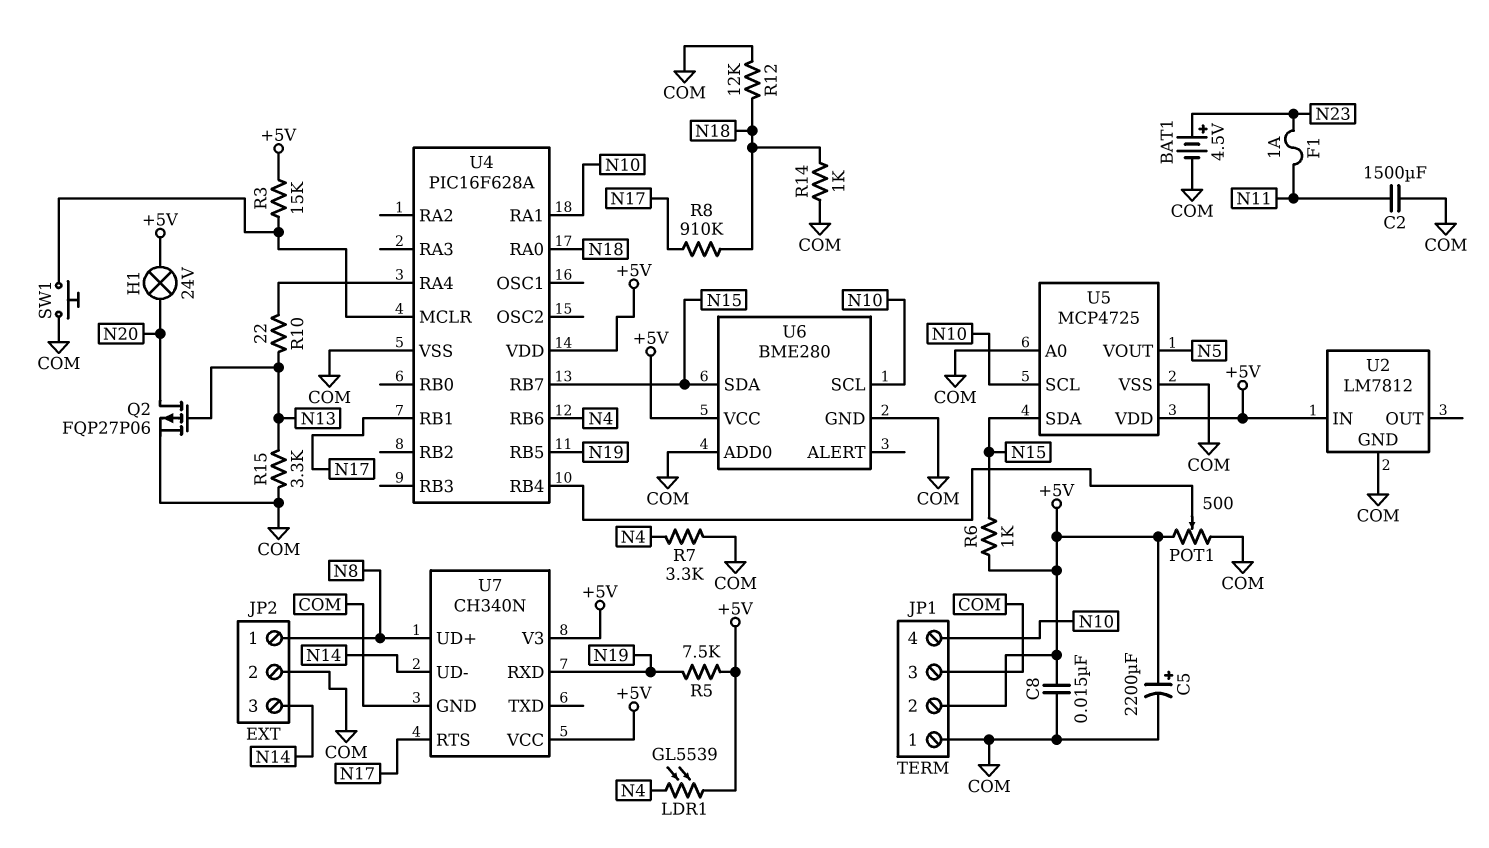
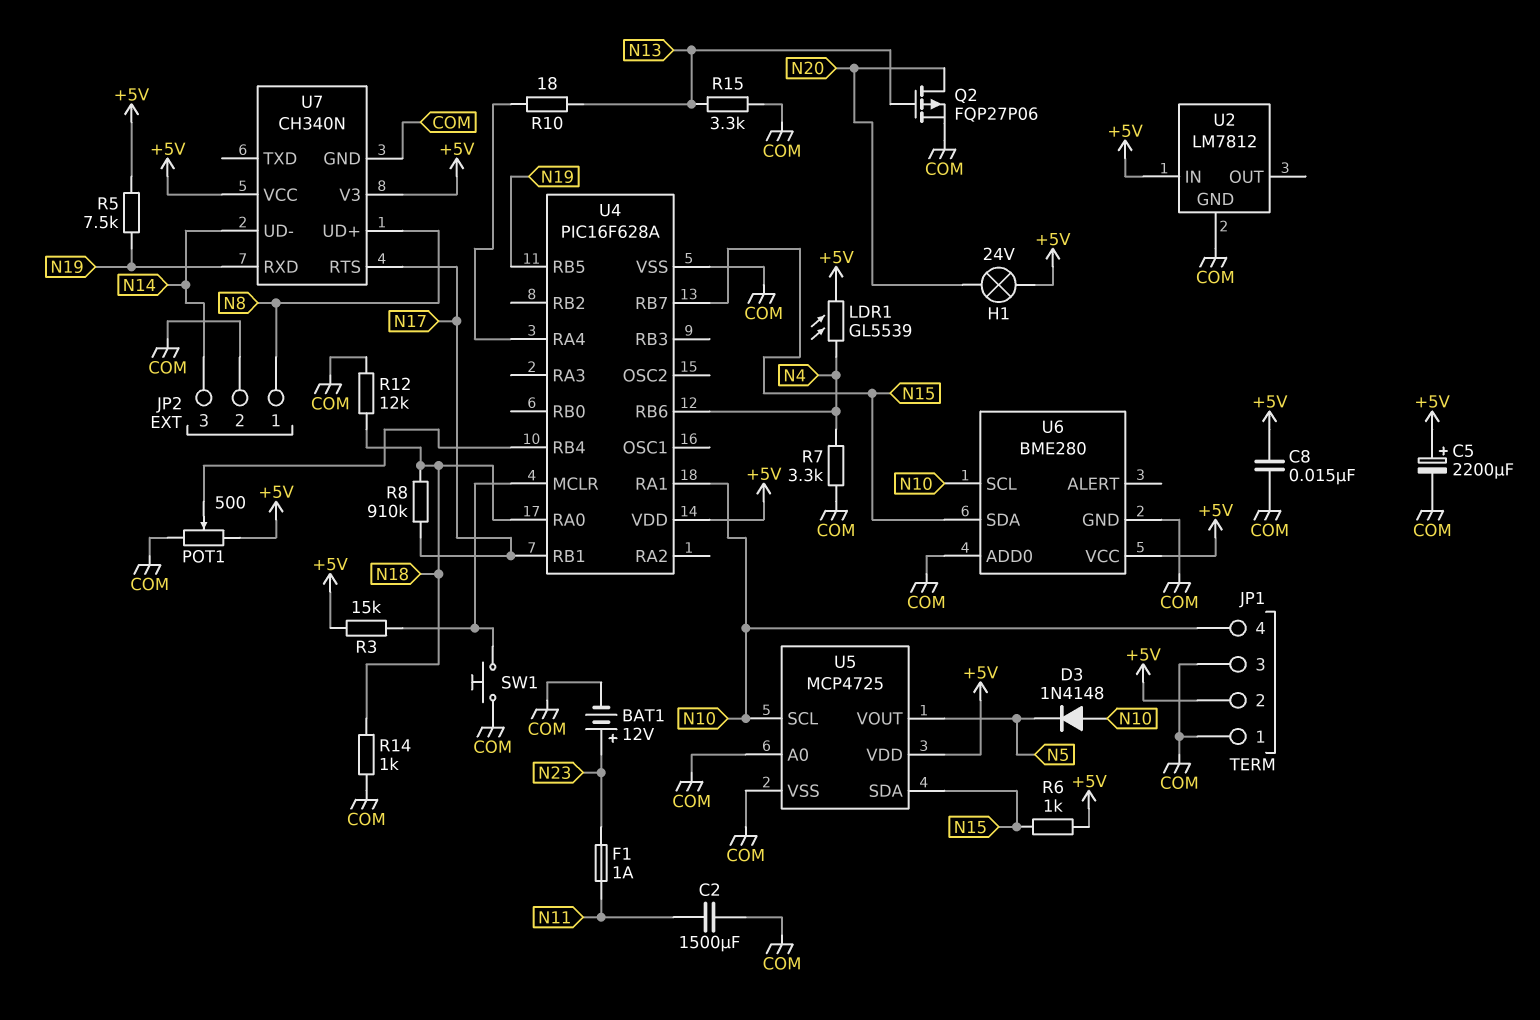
BAT1: 4.5V (plus N23, minus COM) -> 12V (plus N23, minus COM)
D3: none -> diode 1N4148 (A N10, K N5)
R10: 22 (N13, U4/RA4) -> 18 (N13, U4/RA4)

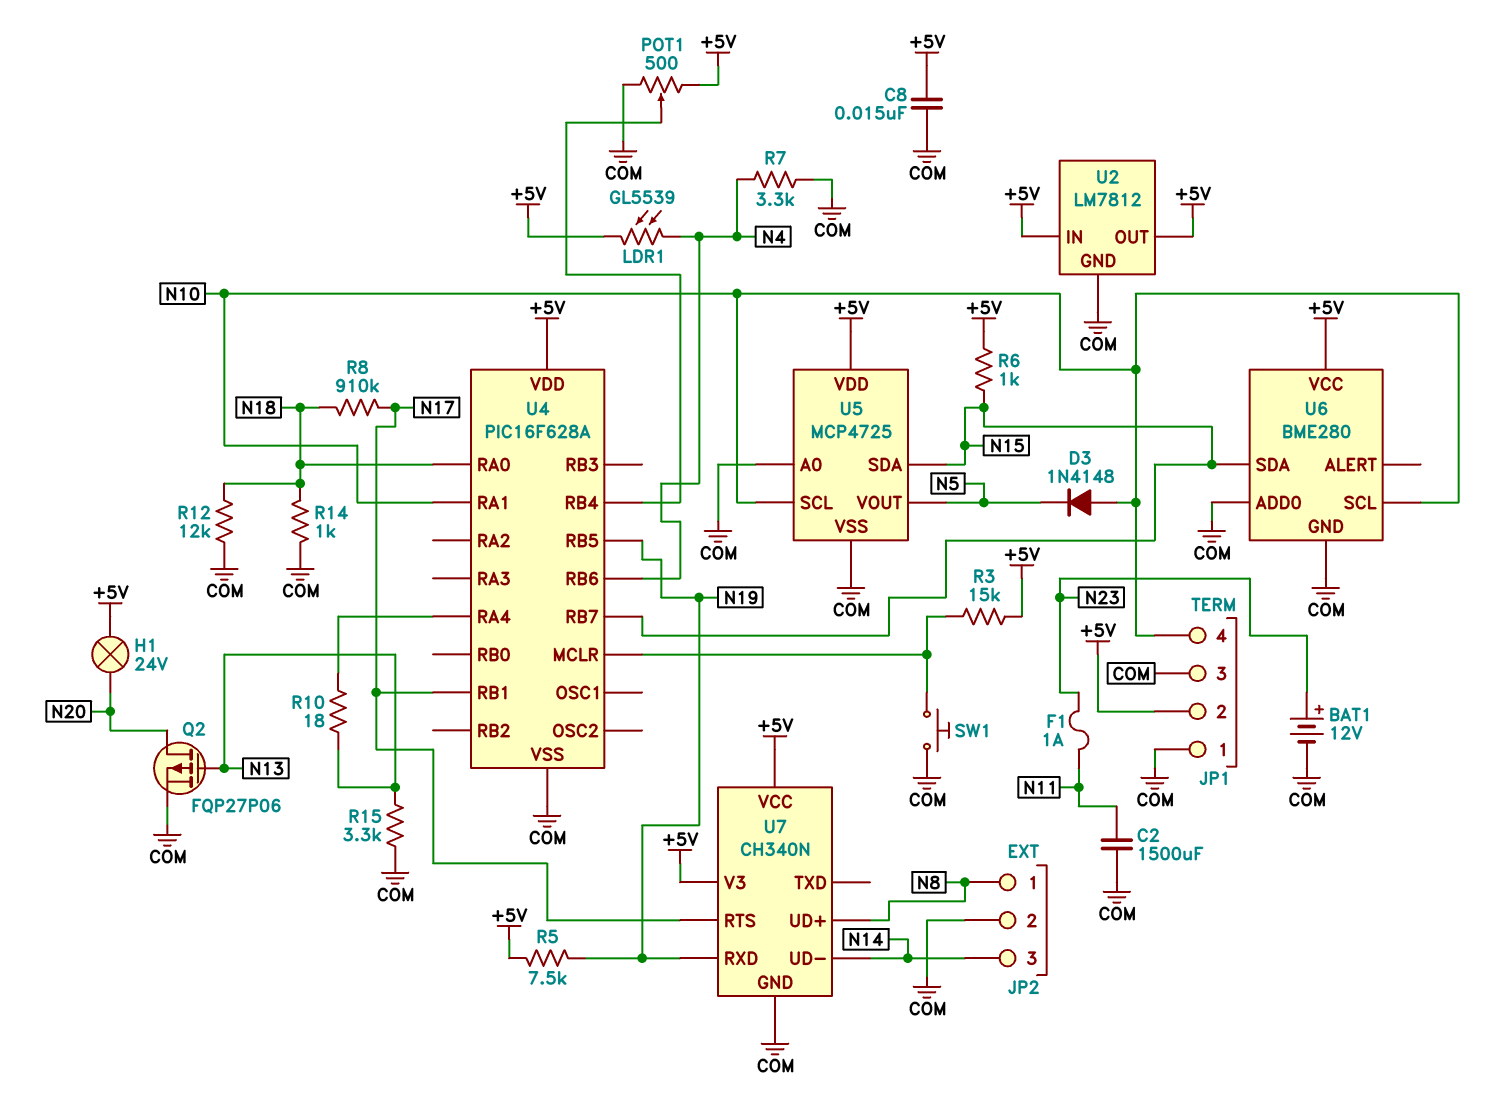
C5: 2200uF (plus +5V, minus COM) -> none
U2 pin OUT: none -> +5V

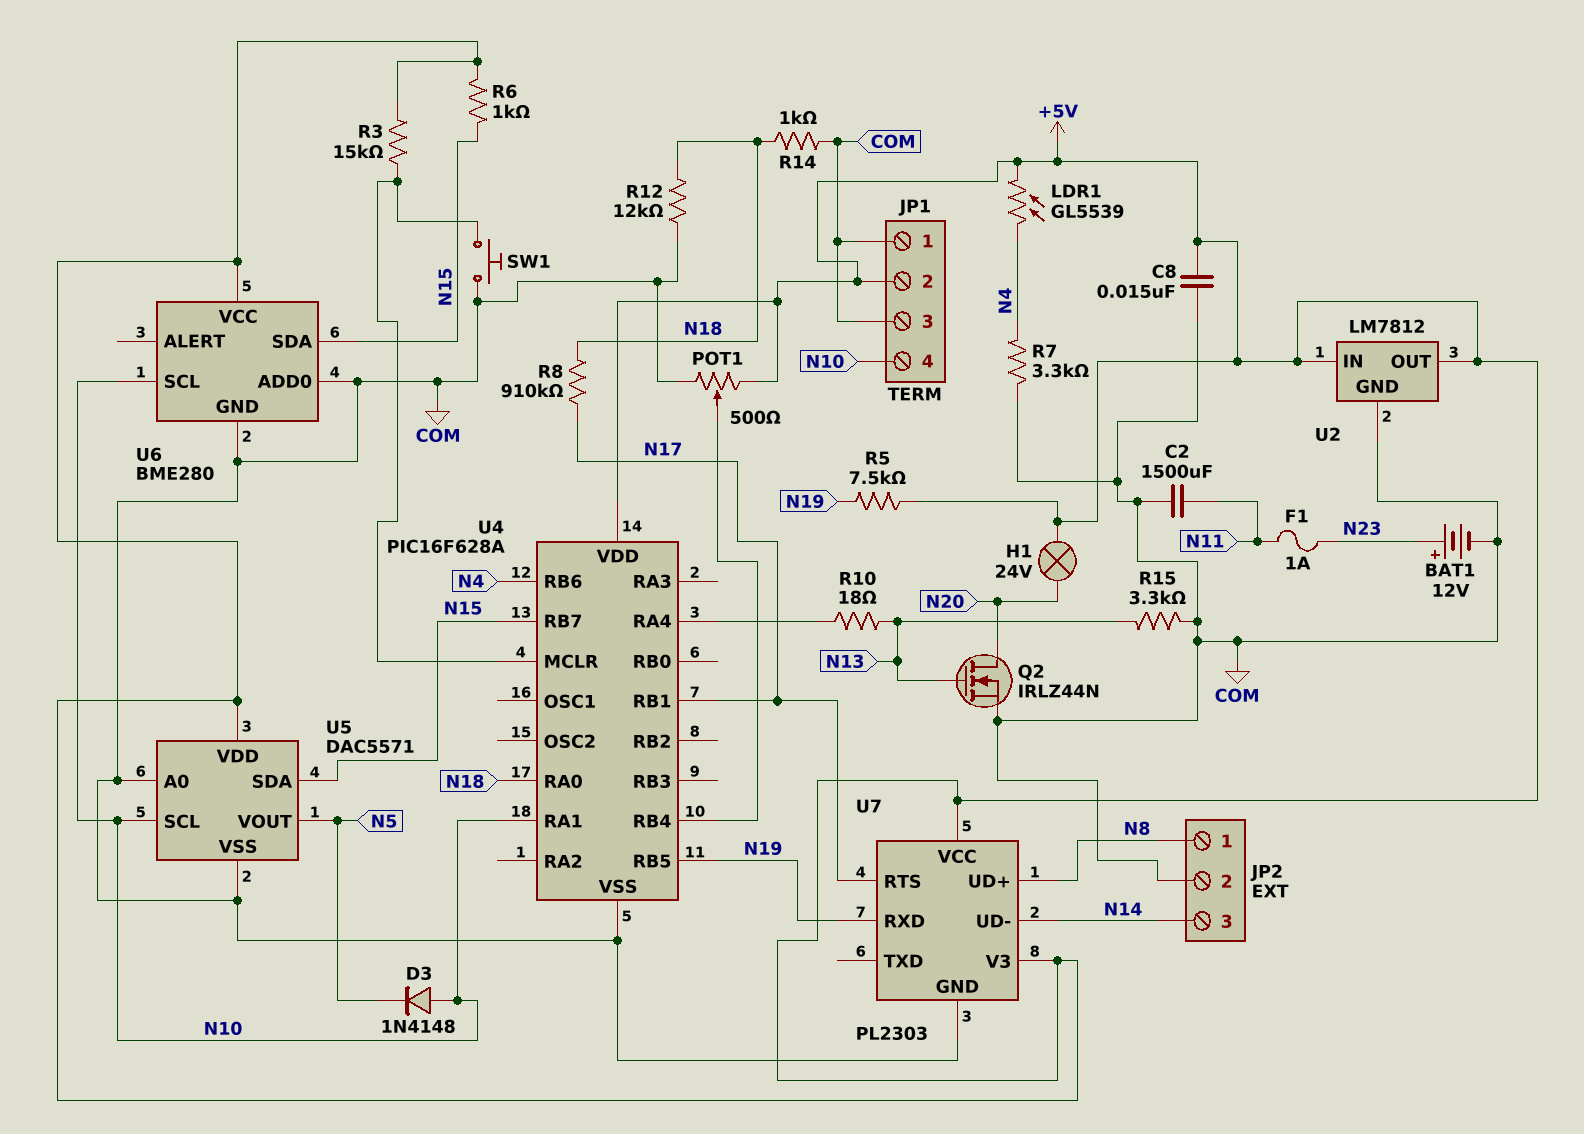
Q2: PMOS FQP27P06 (G N13, D N20, S COM) -> NMOS IRLZ44N (G N13, D N20, S COM)
U5: MCP4725 -> DAC5571
U7: CH340N -> PL2303

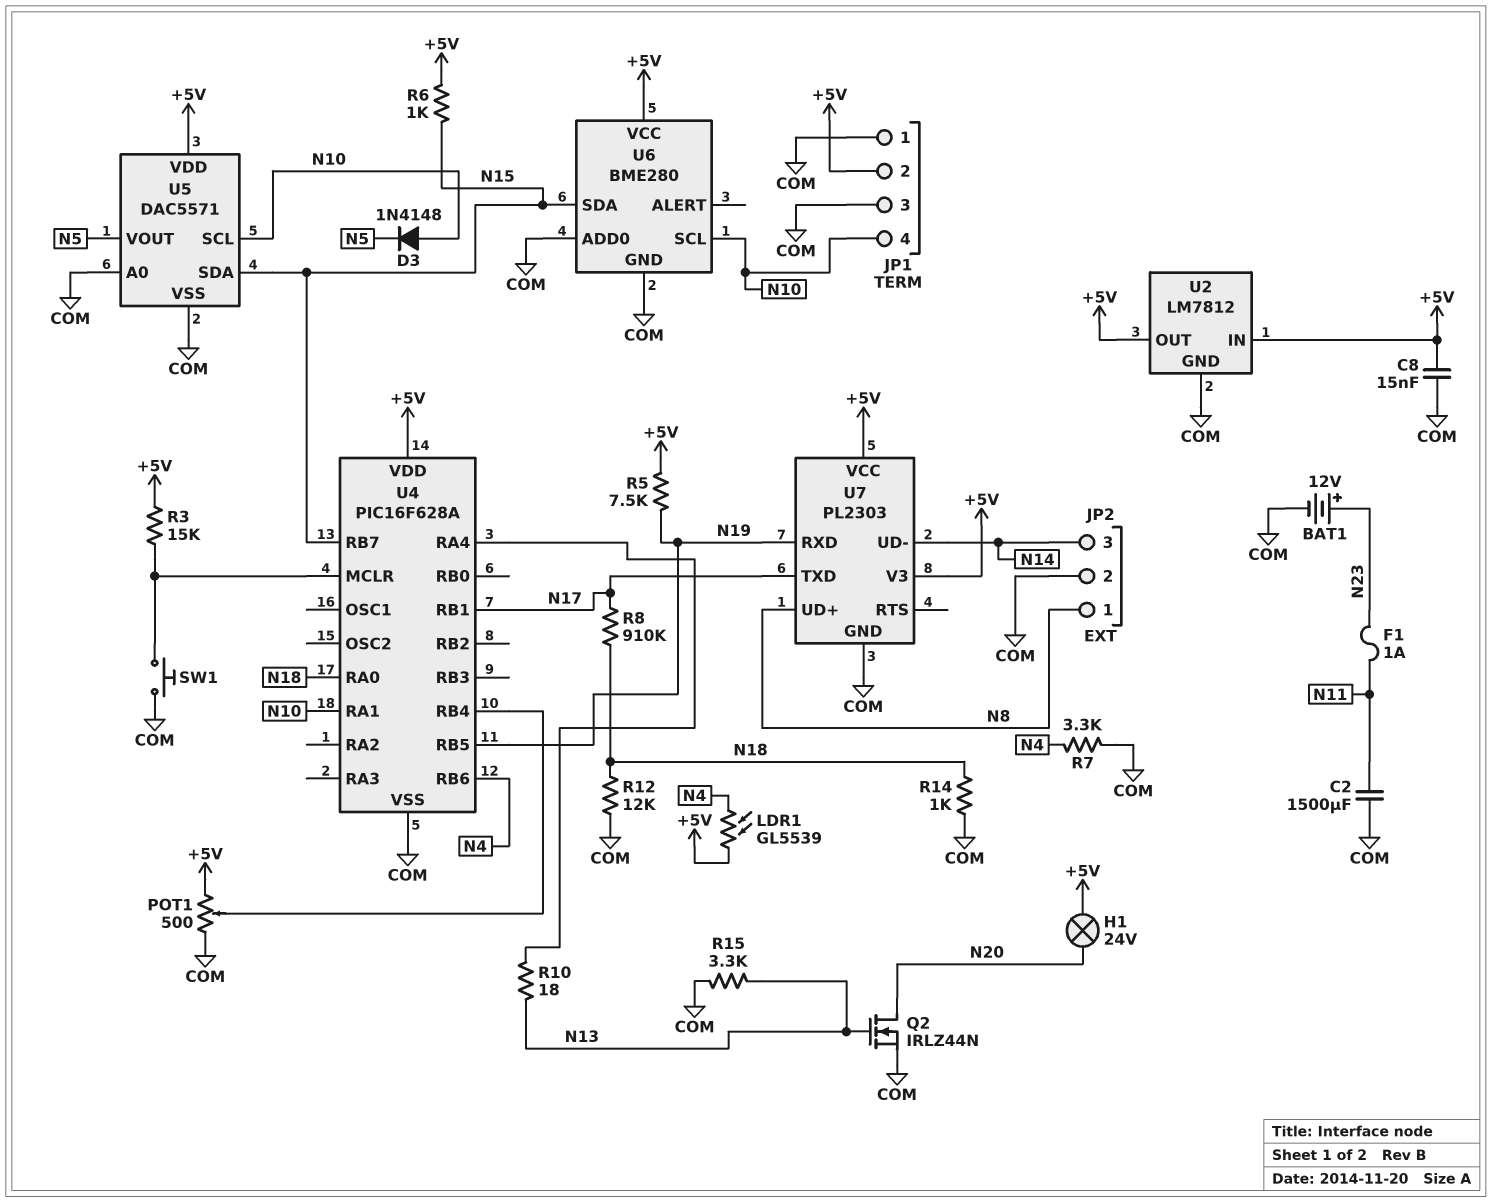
U7 pin RTS: N17 -> none
U7 pin TXD: none -> N17

